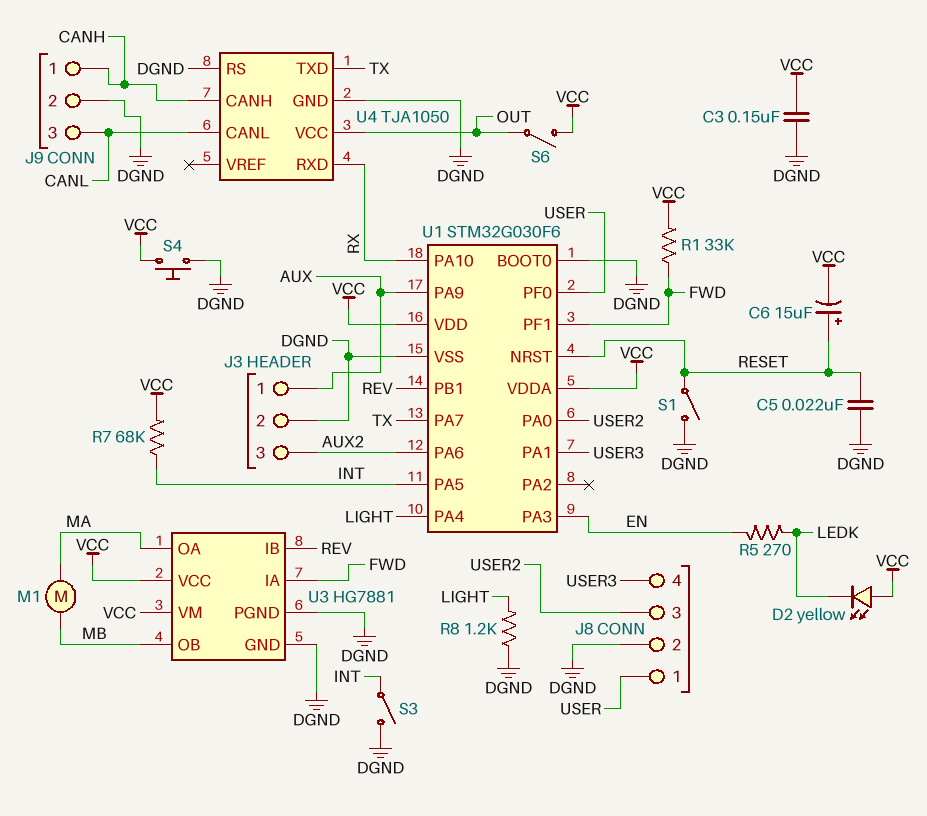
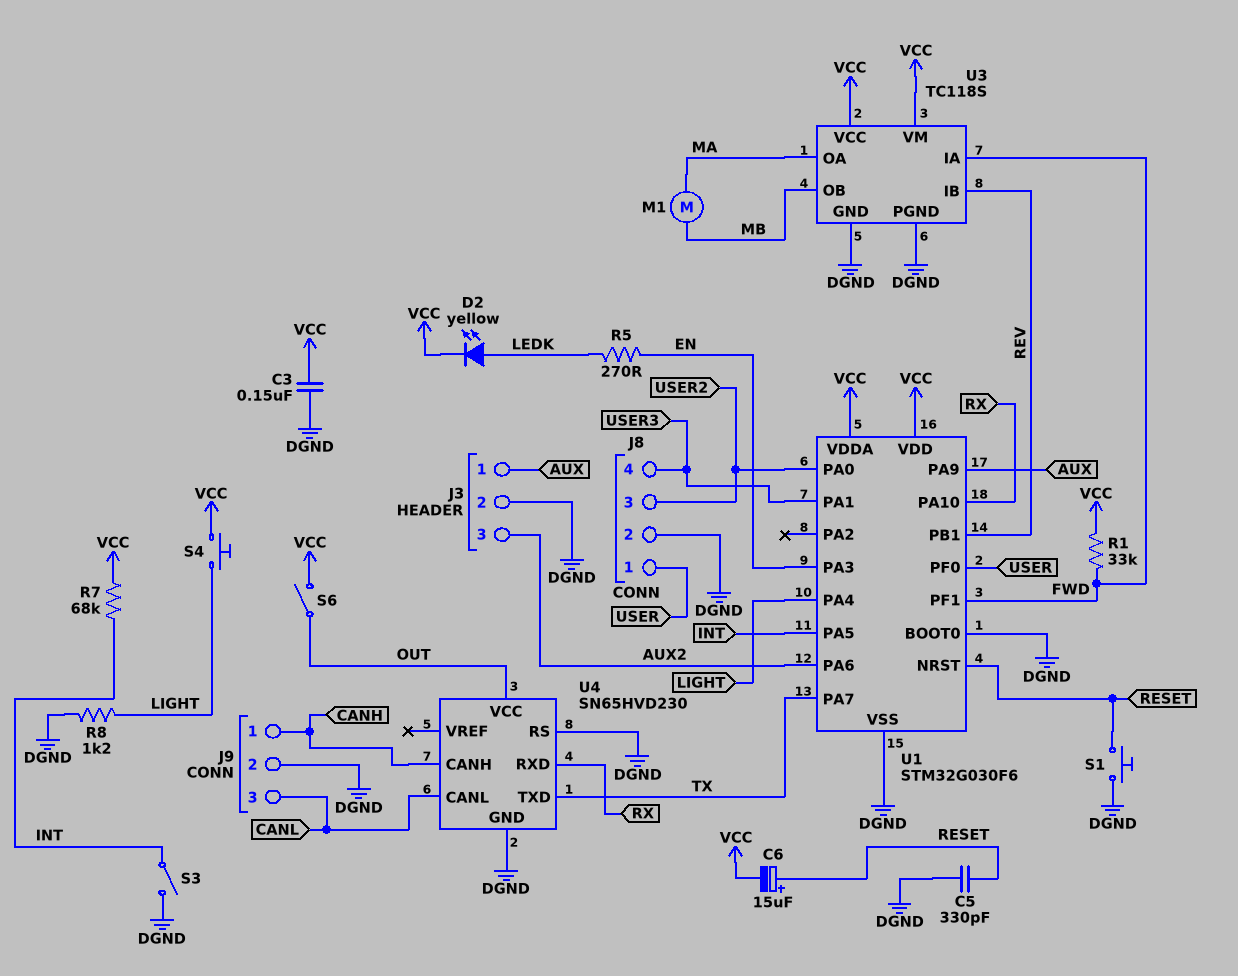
C5: 22nF (DGND, RESET) -> 330pF (DGND, RESET)
D2: LED yellow (A VCC, K LEDK) -> LED yellow (A LEDK, K VCC)
S1: switch (DGND, RESET) -> button (DGND, RESET)
S4: button (DGND, VCC) -> button (LIGHT, VCC)
U3: HG7881 -> TC118S
U4: TJA1050 -> SN65HVD230

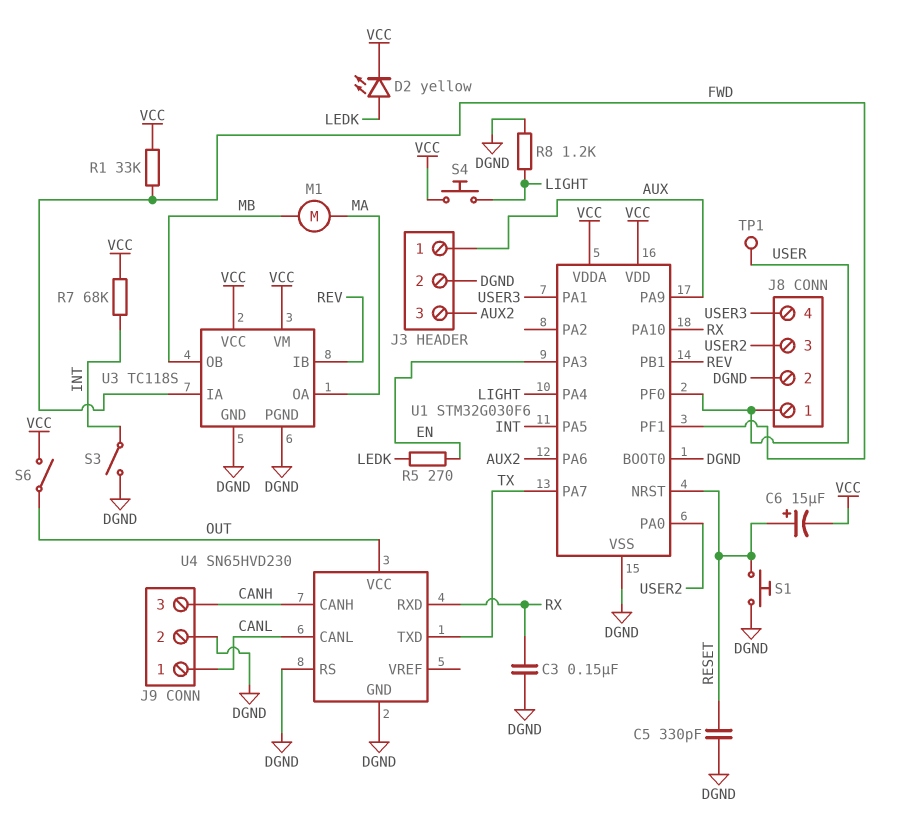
C3: 150nF (DGND, VCC) -> 150nF (DGND, RX)
J9 pin 1: CANH -> CANL
J9 pin 3: CANL -> CANH
TP1: none -> test point (USER)

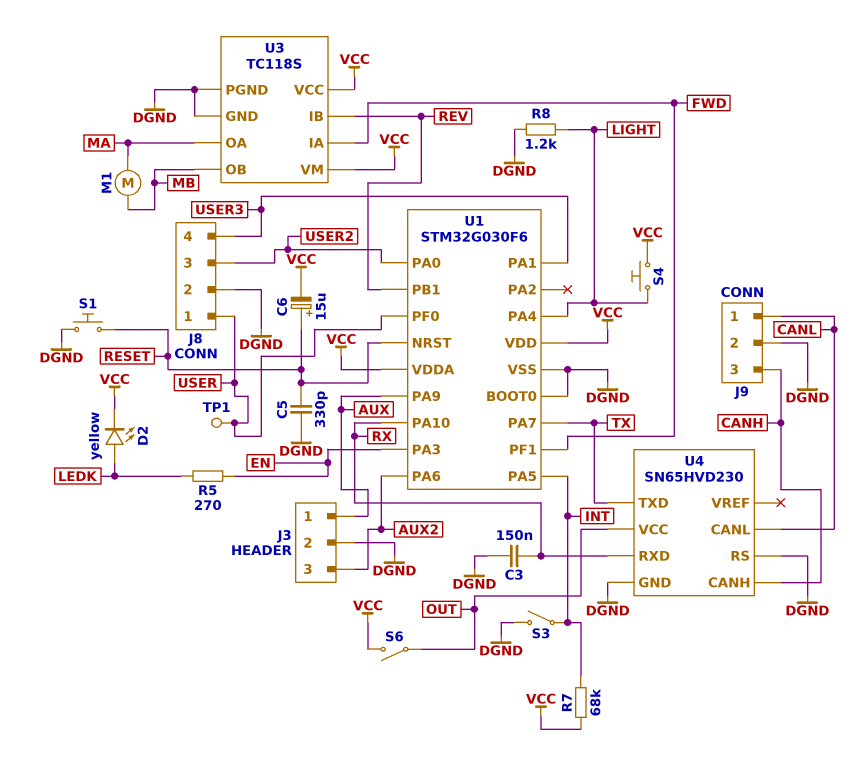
R1: 33k (FWD, VCC) -> none

